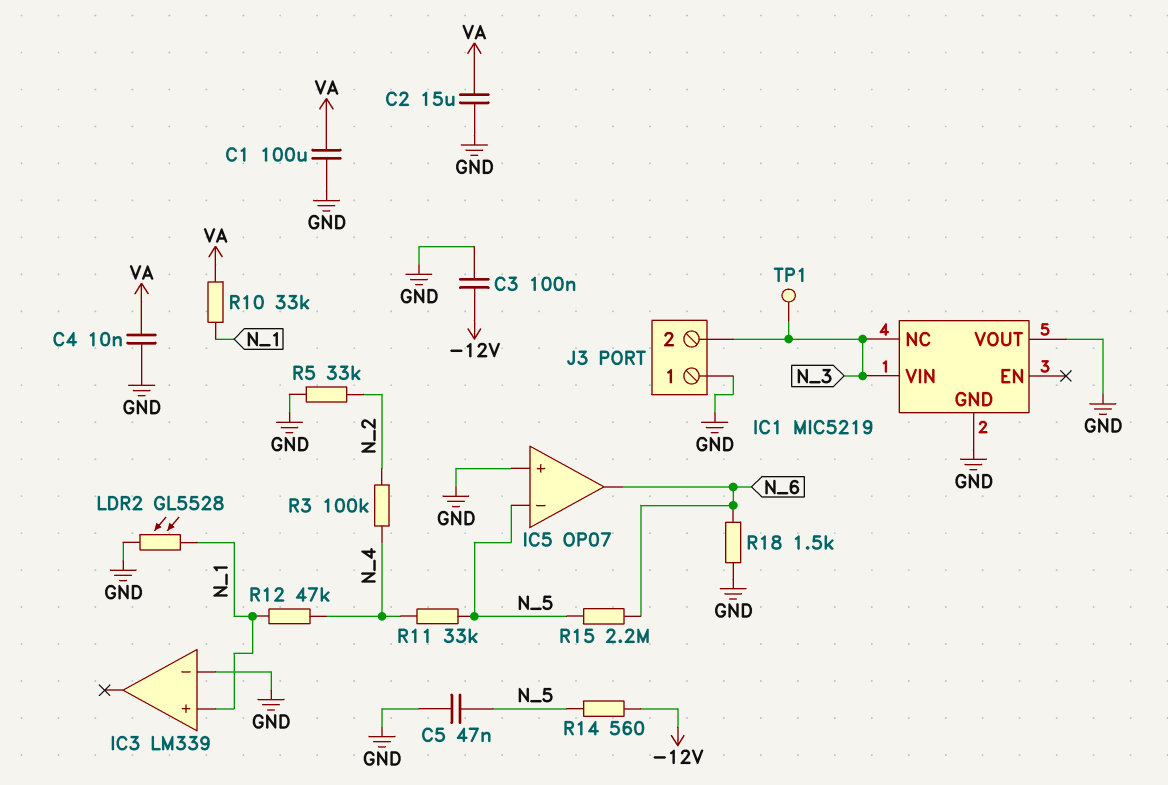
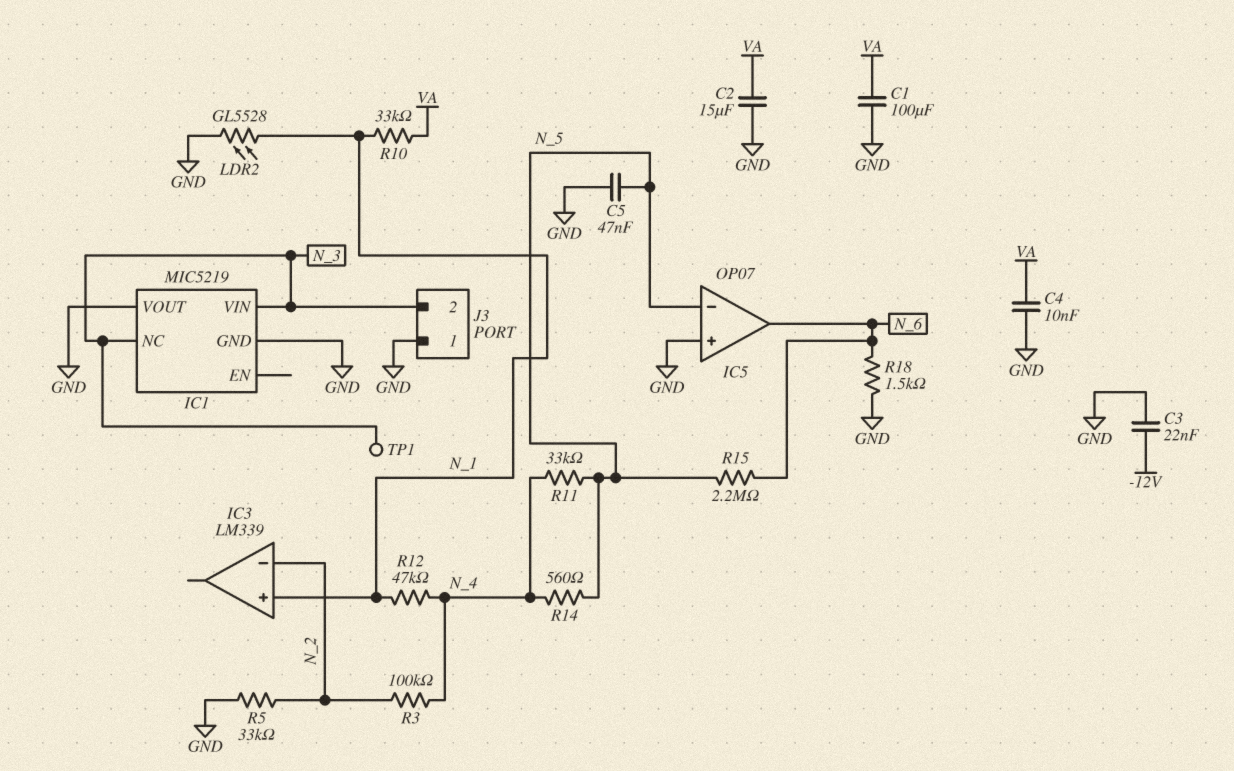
C3: 100nF (-12V, GND) -> 22nF (-12V, GND)
IC3 pin in-: GND -> N_2
R14: 560 (-12V, N_5) -> 560 (N_4, N_5)

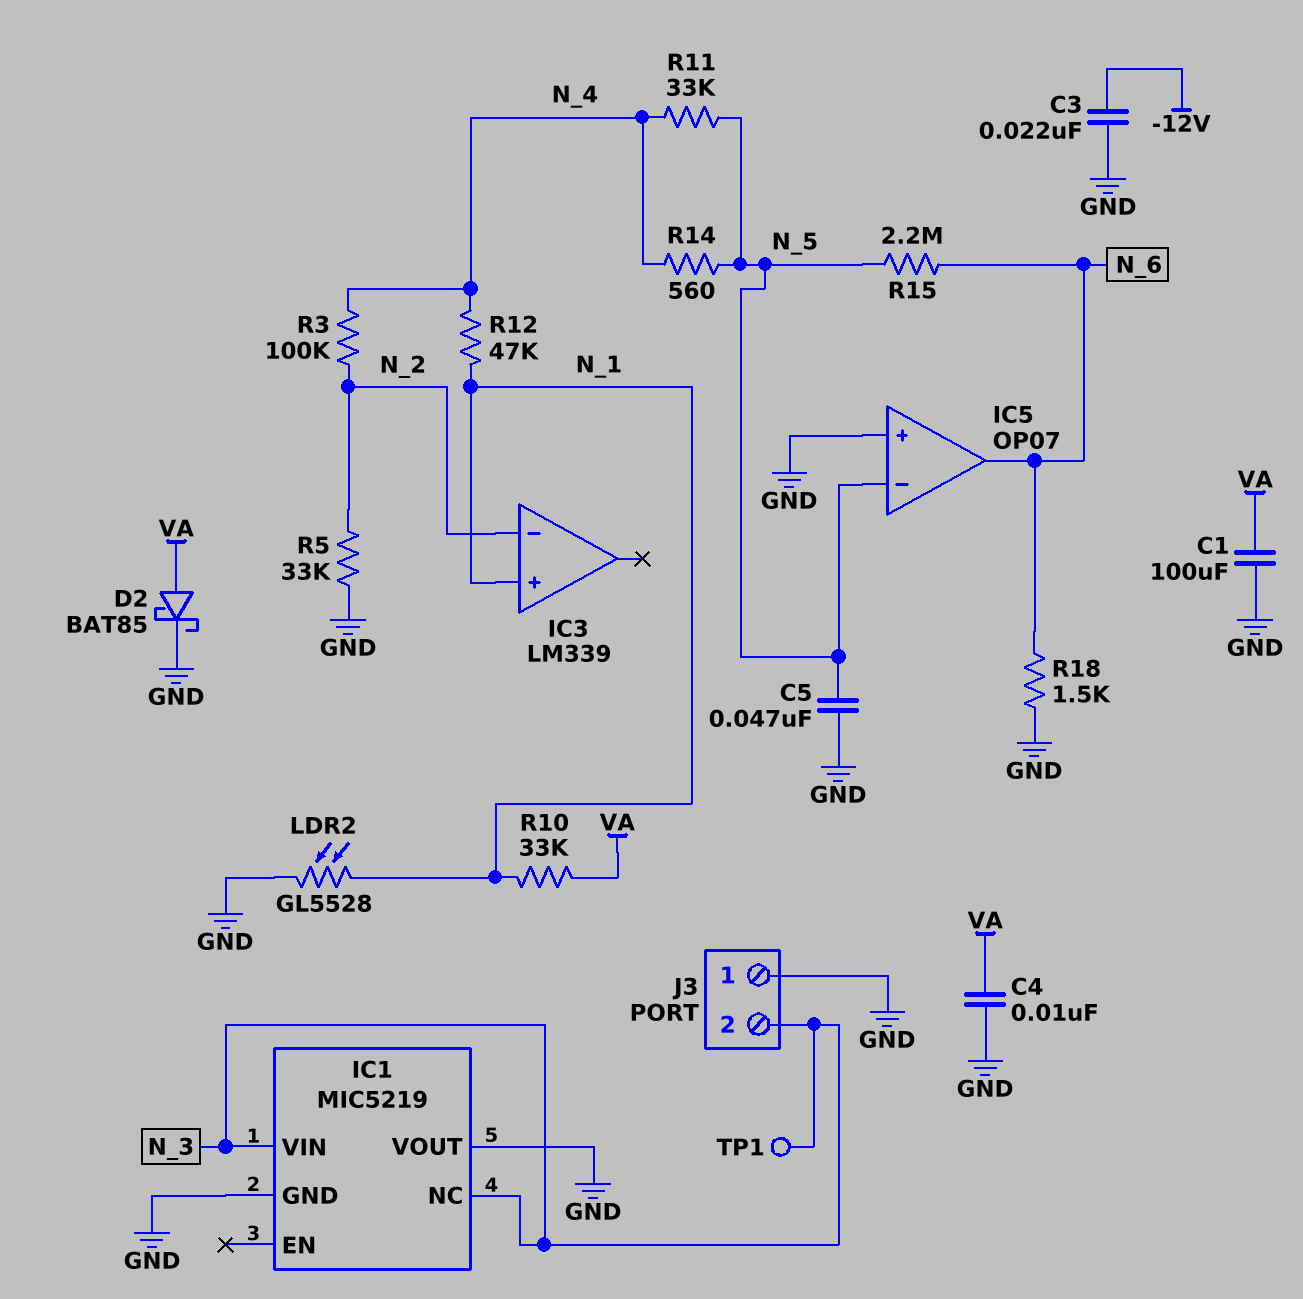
C2: 15uF (GND, VA) -> none
D2: none -> schottky BAT85 (A VA, K GND)

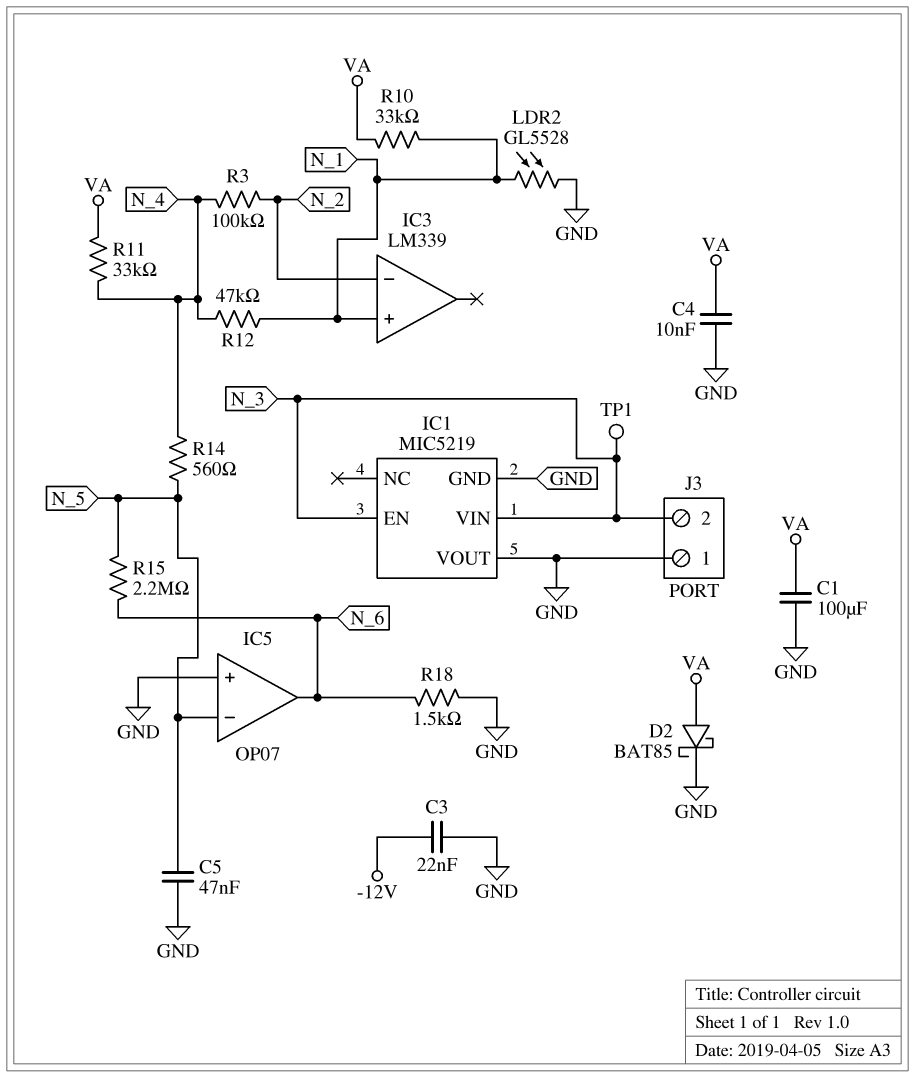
IC1 pin EN: none -> N_3
IC1 pin NC: N_3 -> none
R5: 33k (GND, N_2) -> none
R11: 33k (N_4, N_5) -> 33k (N_4, VA)

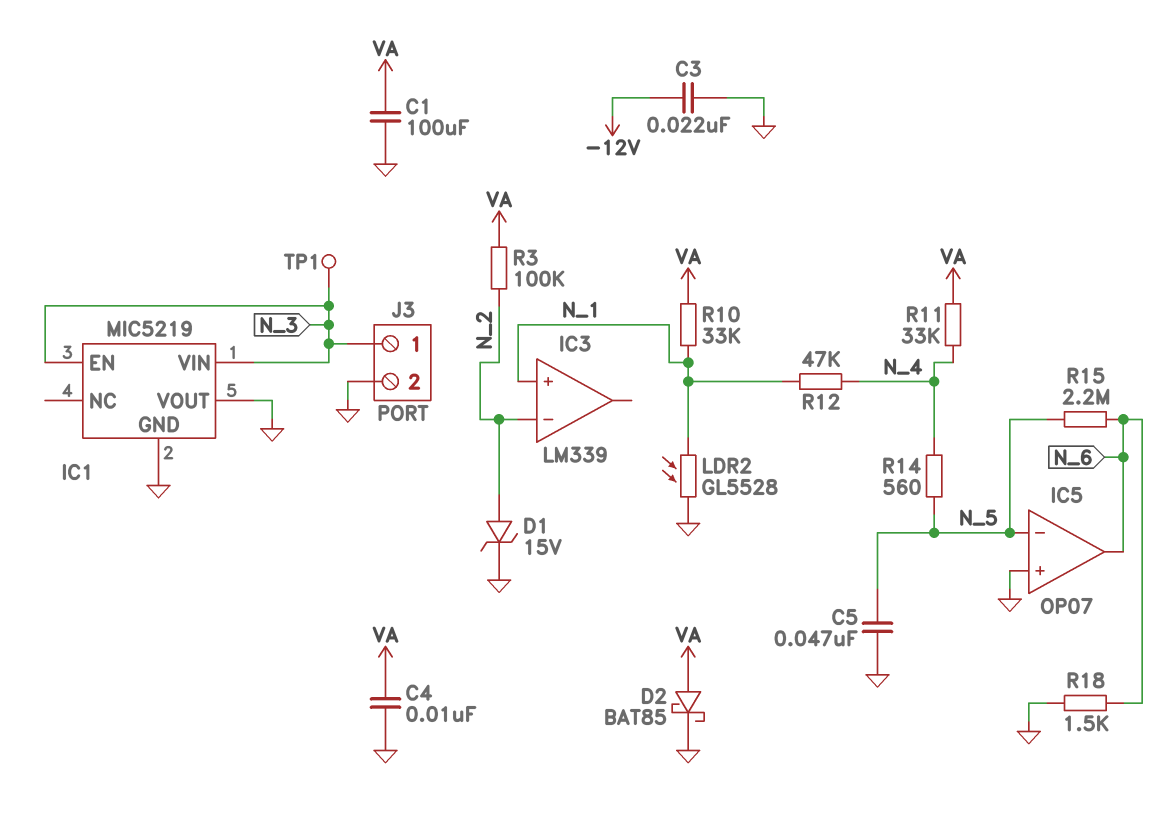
D1: none -> zener 15V (A N_2, K GND)
J3 pin 1: GND -> N_3
J3 pin 2: N_3 -> GND
R3: 100k (N_2, N_4) -> 100k (N_2, VA)

